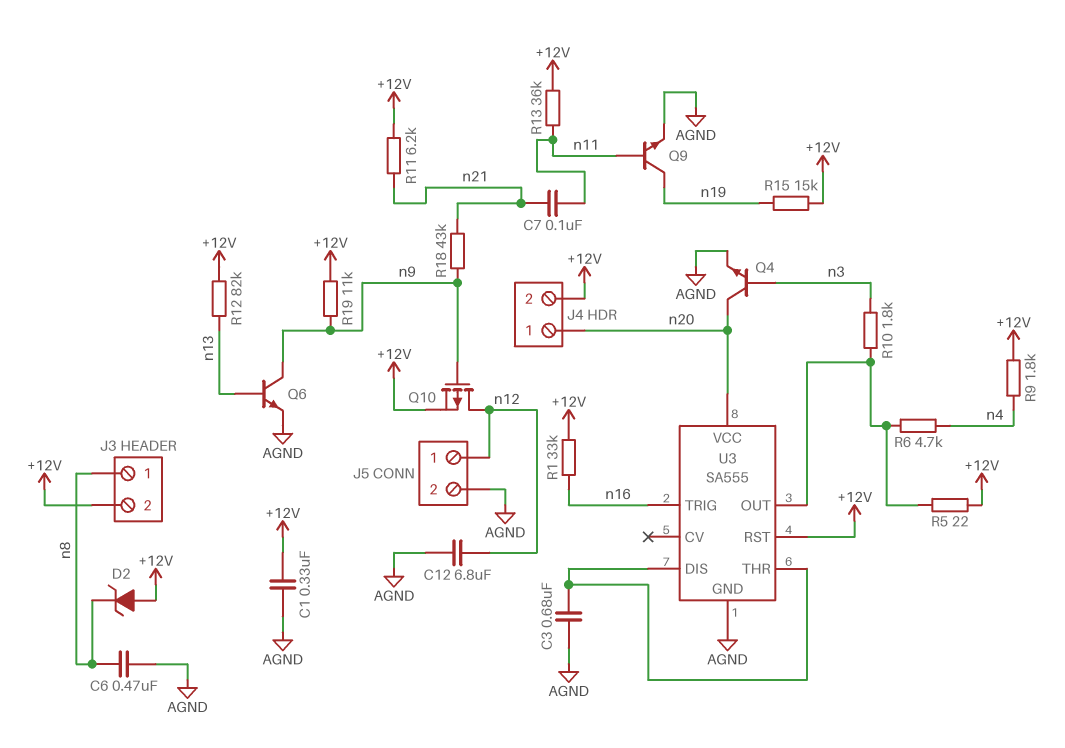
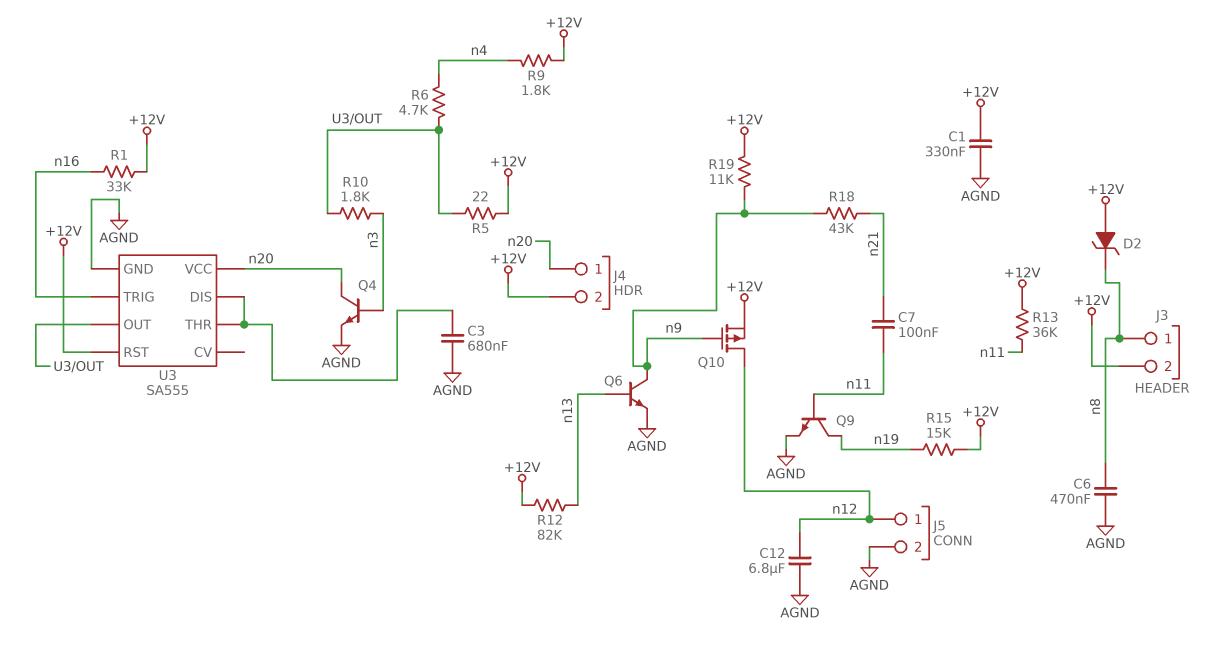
R11: 6.2k (+12V, n21) -> none

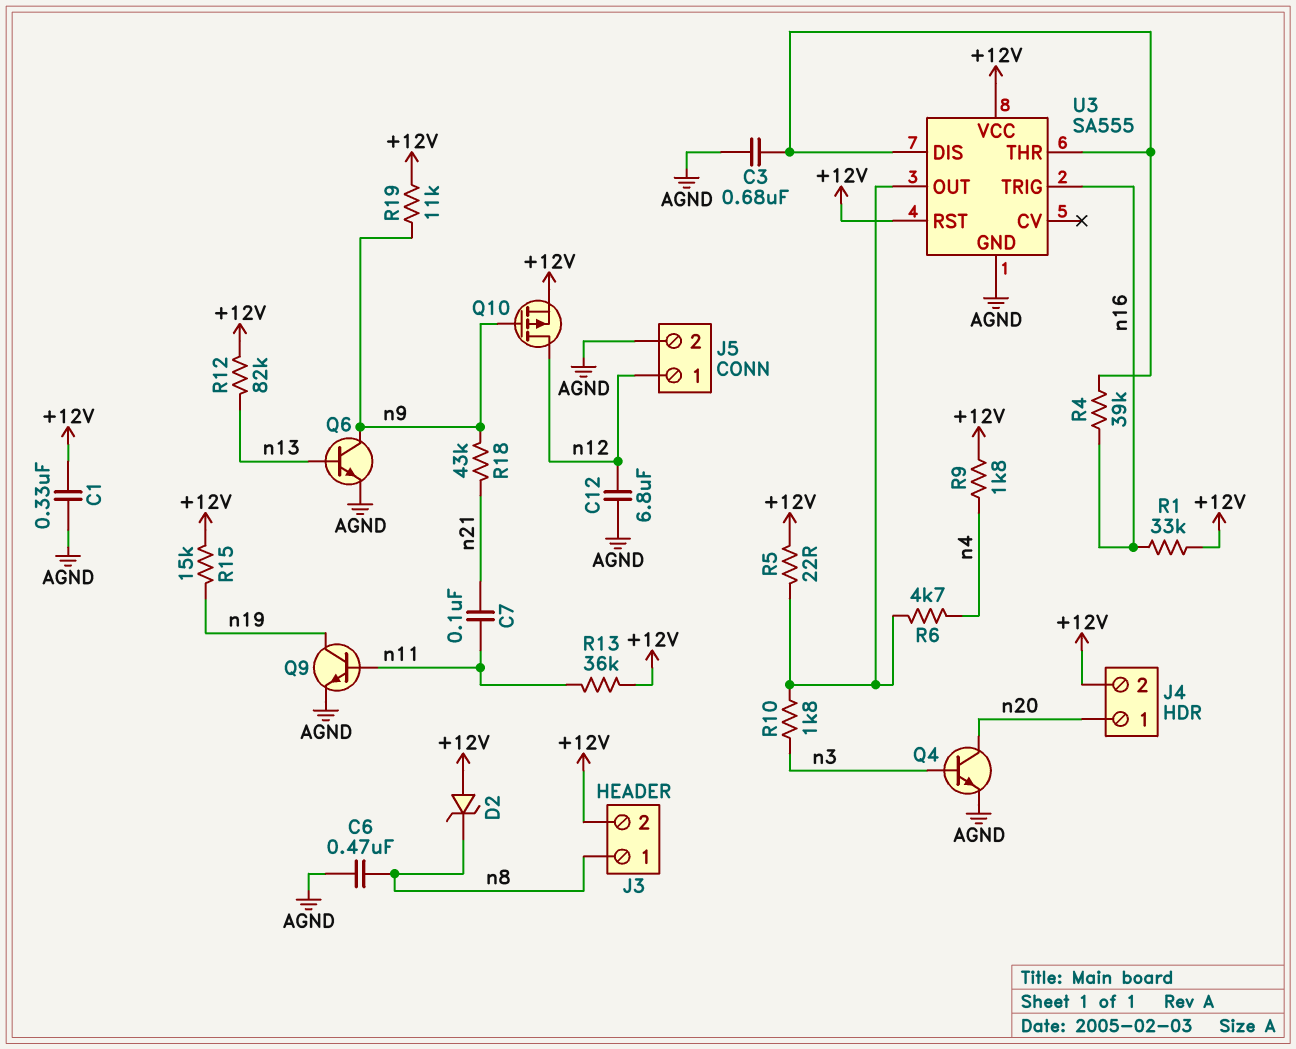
R4: none -> 39k (U3/DIS, n16)
U3 pin VCC: n20 -> +12V

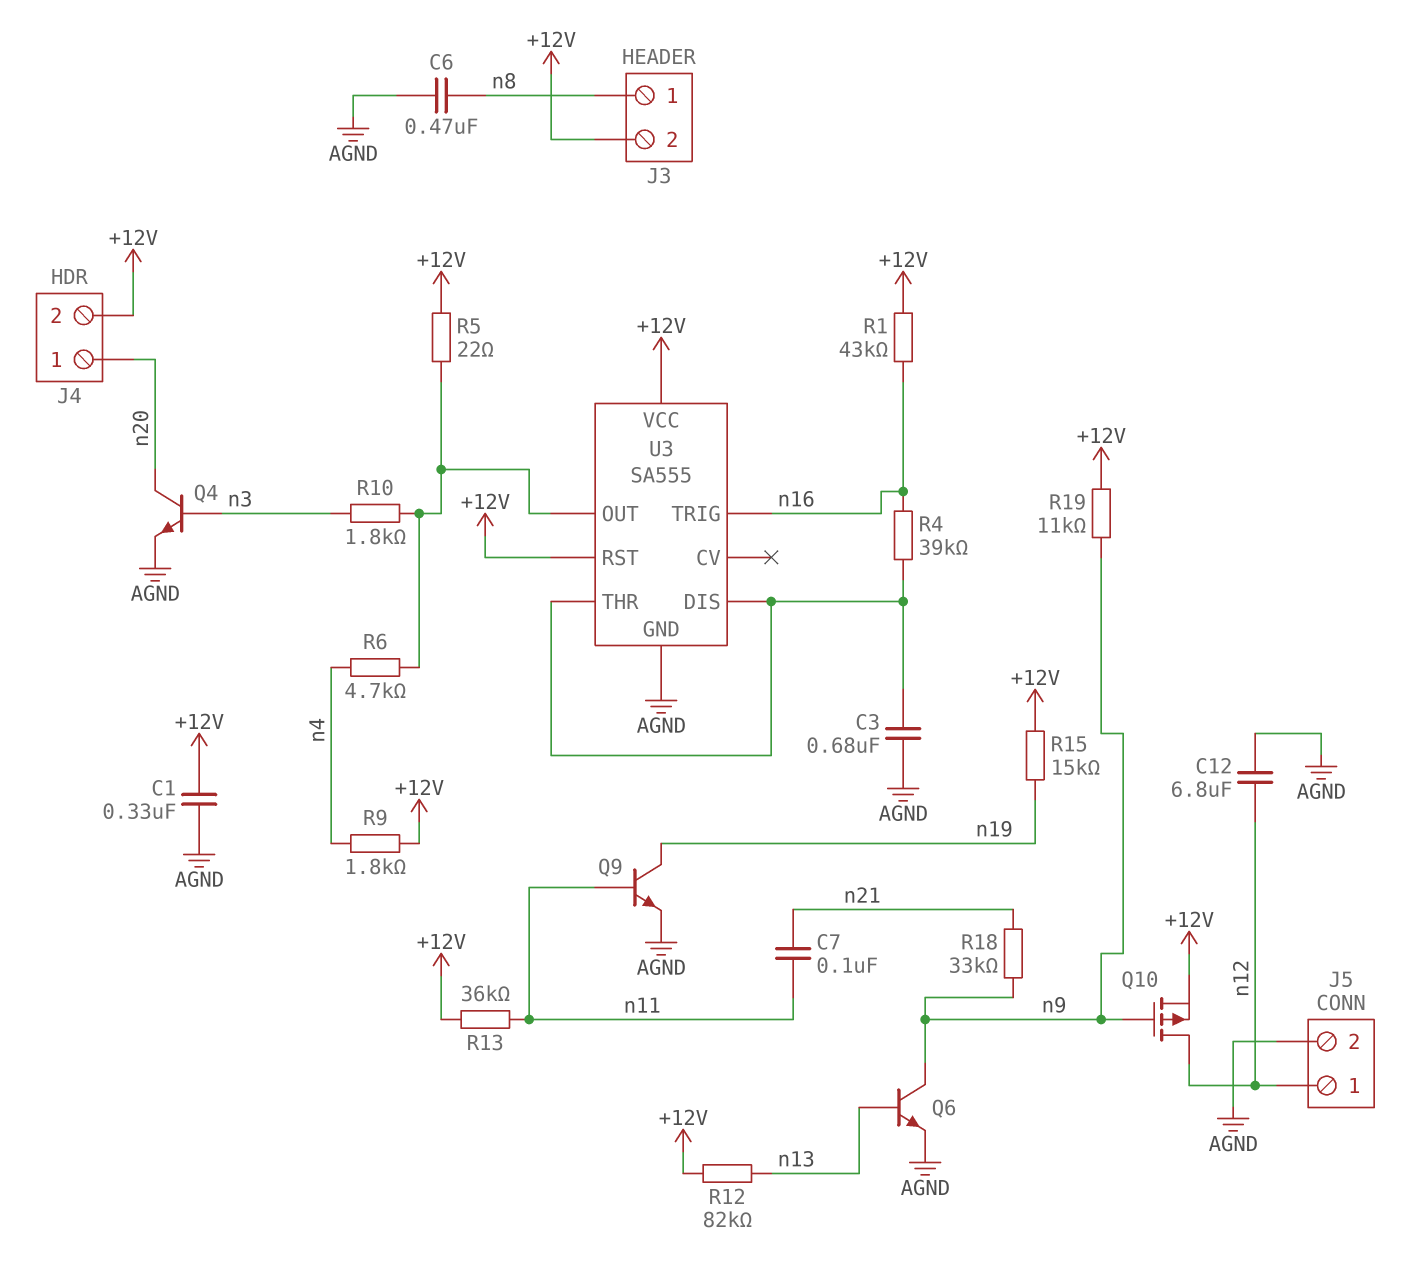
D2: zener (A +12V, K n8) -> none
R1: 33k (+12V, n16) -> 43k (+12V, n16)
R18: 43k (n9, n21) -> 33k (n9, n21)

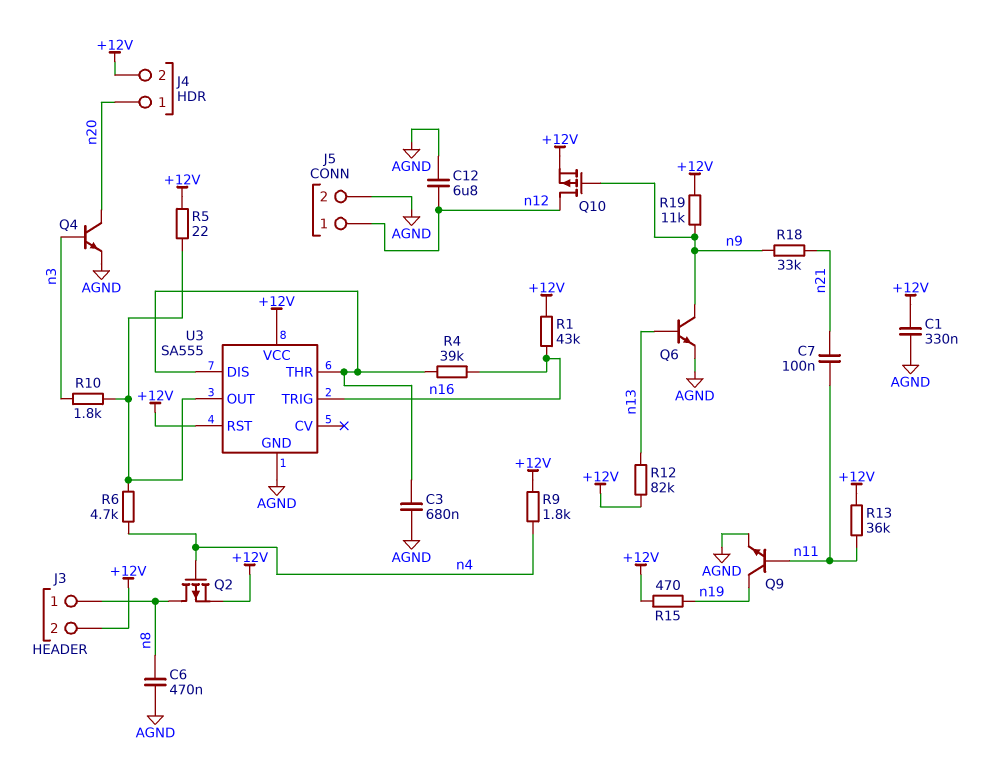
Q2: none -> PMOS (G n4, D n8, S +12V)
R15: 15k (+12V, n19) -> 470 (+12V, n19)

